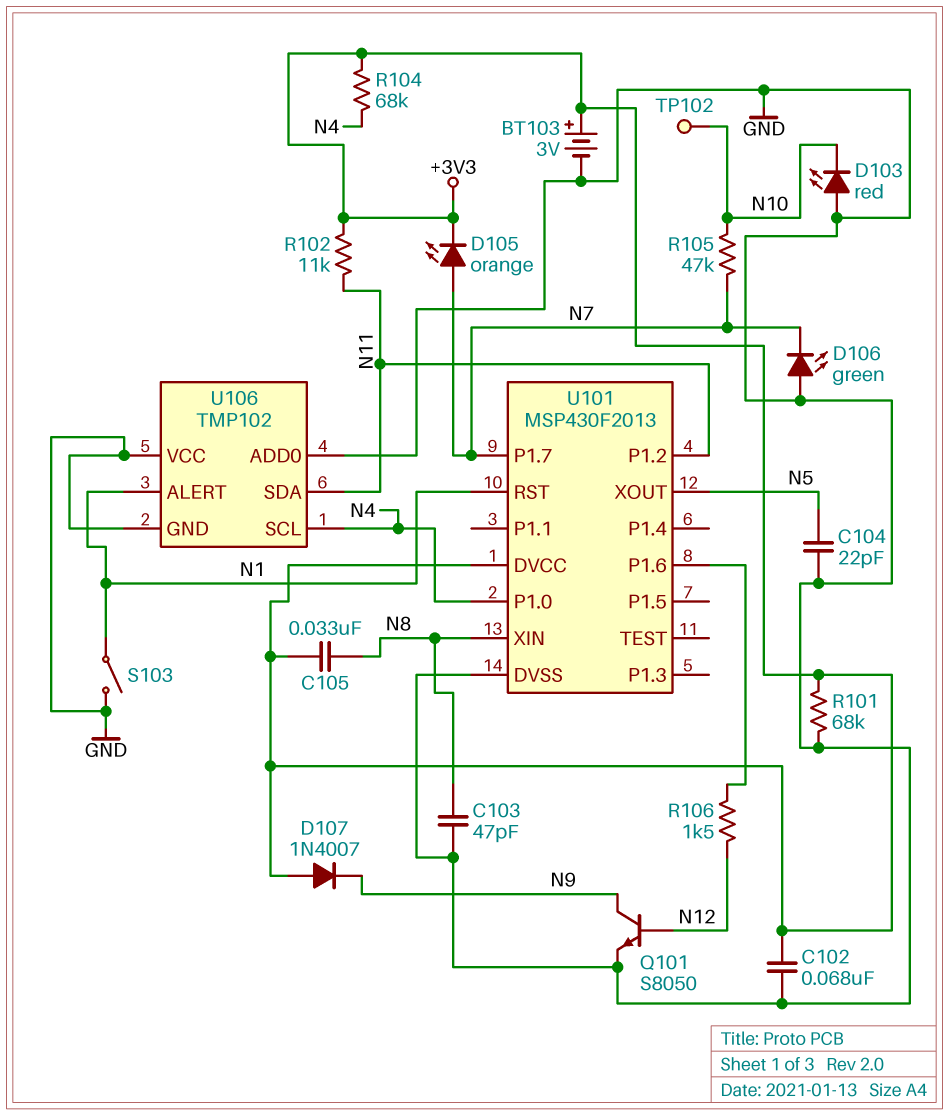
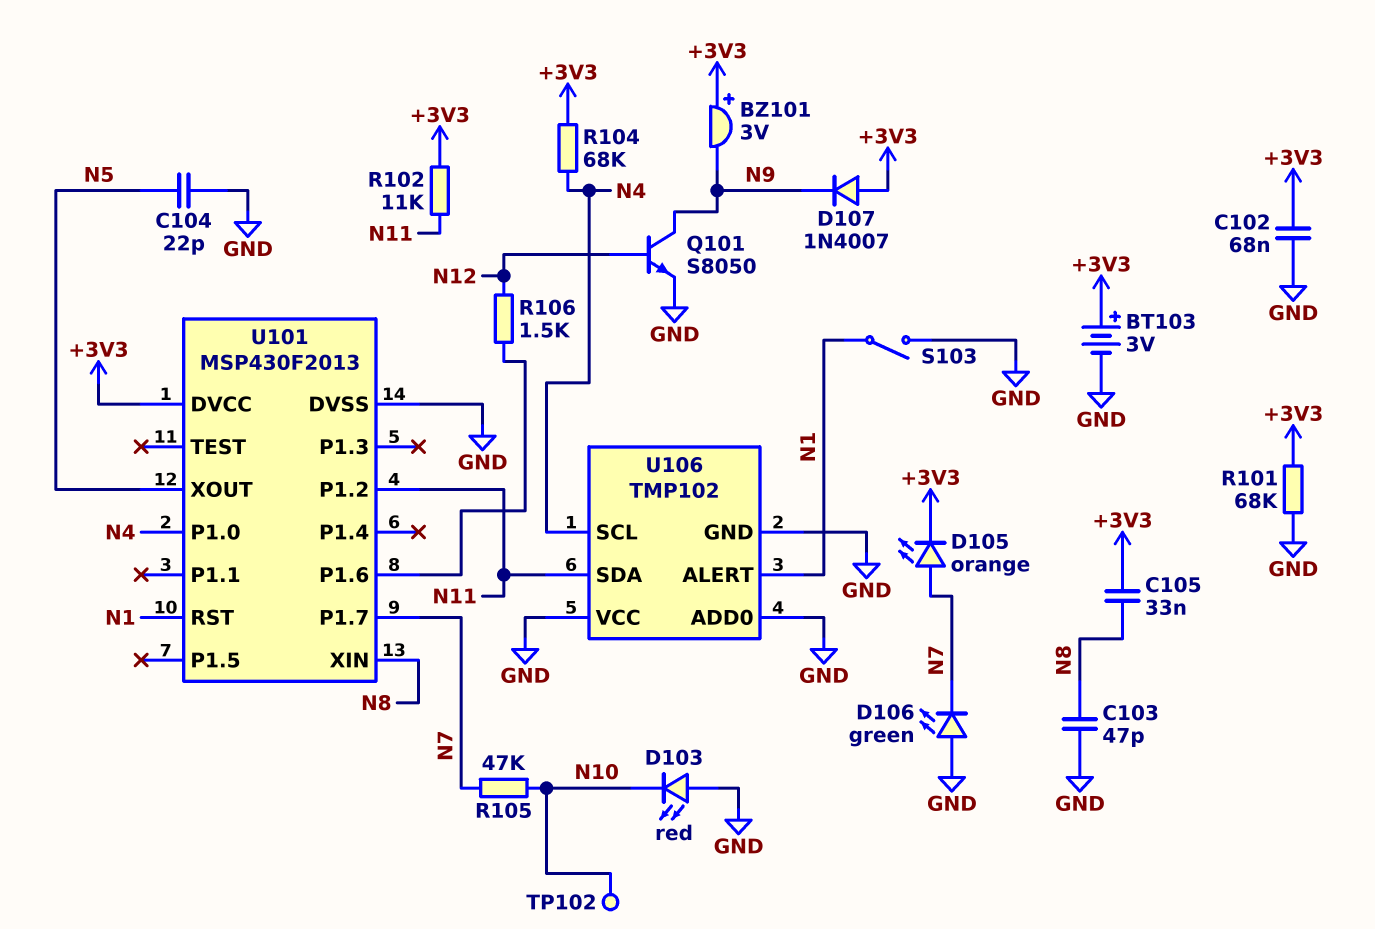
BZ101: none -> buzzer 3V (plus +3V3, minus N9)

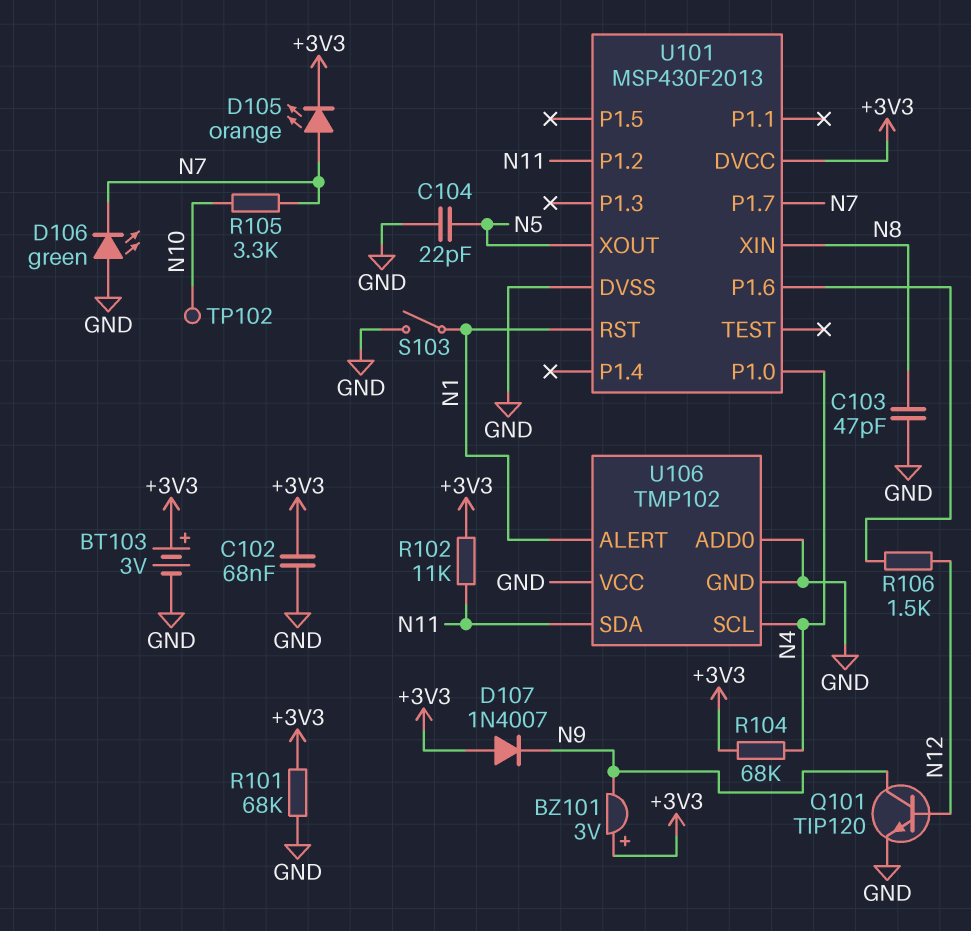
C105: 33nF (+3V3, N8) -> none
D103: LED red (A GND, K N10) -> none
Q101: NPN S8050 (B N12, C N9, E GND) -> NPN TIP120 (B N12, C N9, E GND)
R105: 47k (N7, N10) -> 3.3k (N7, N10)

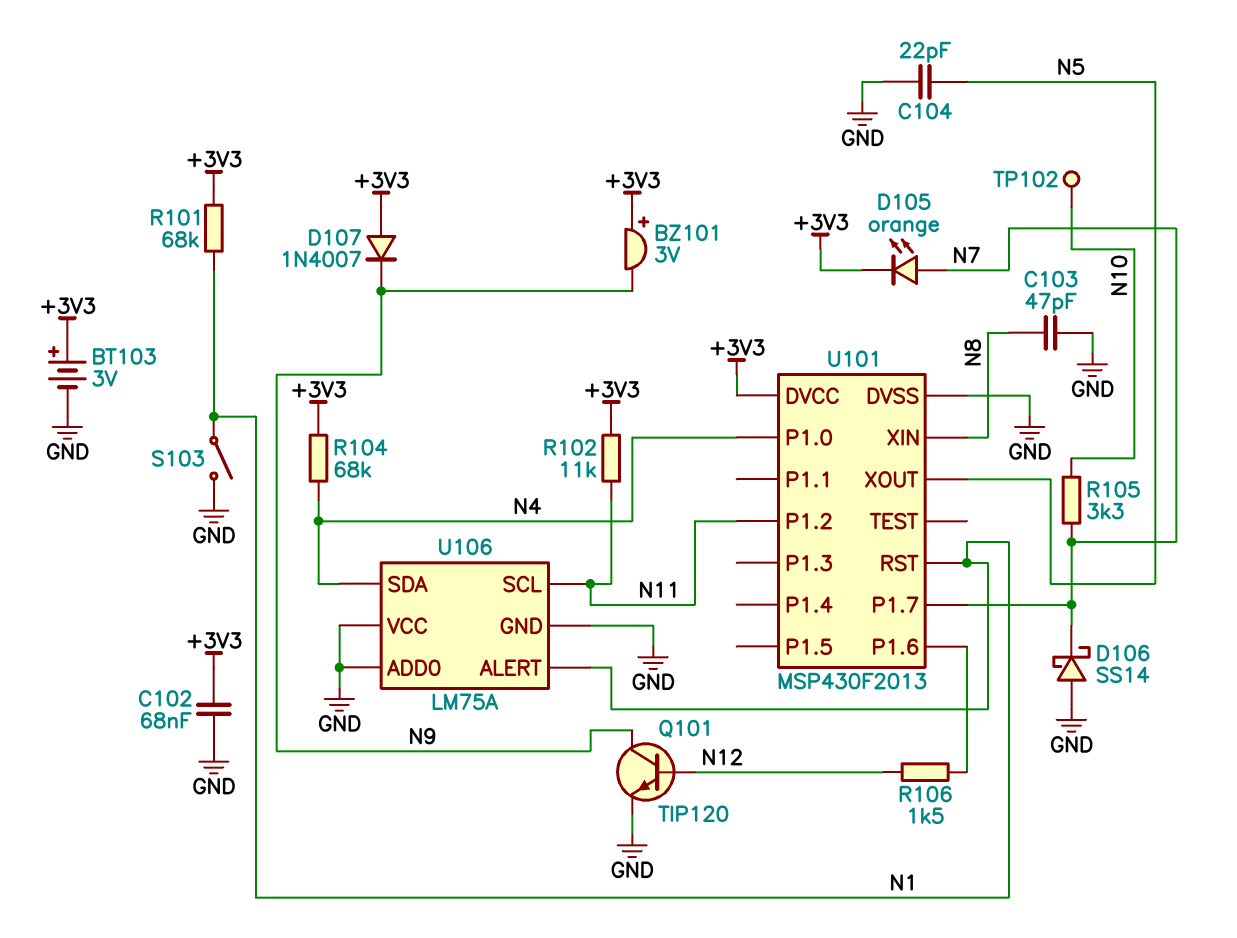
D106: LED green (A GND, K N7) -> schottky SS14 (A GND, K N7)
R101: 68k (+3V3, GND) -> 68k (+3V3, N1)
U106: TMP102 -> LM75A
U106 pin SCL: N4 -> N11
U106 pin SDA: N11 -> N4

